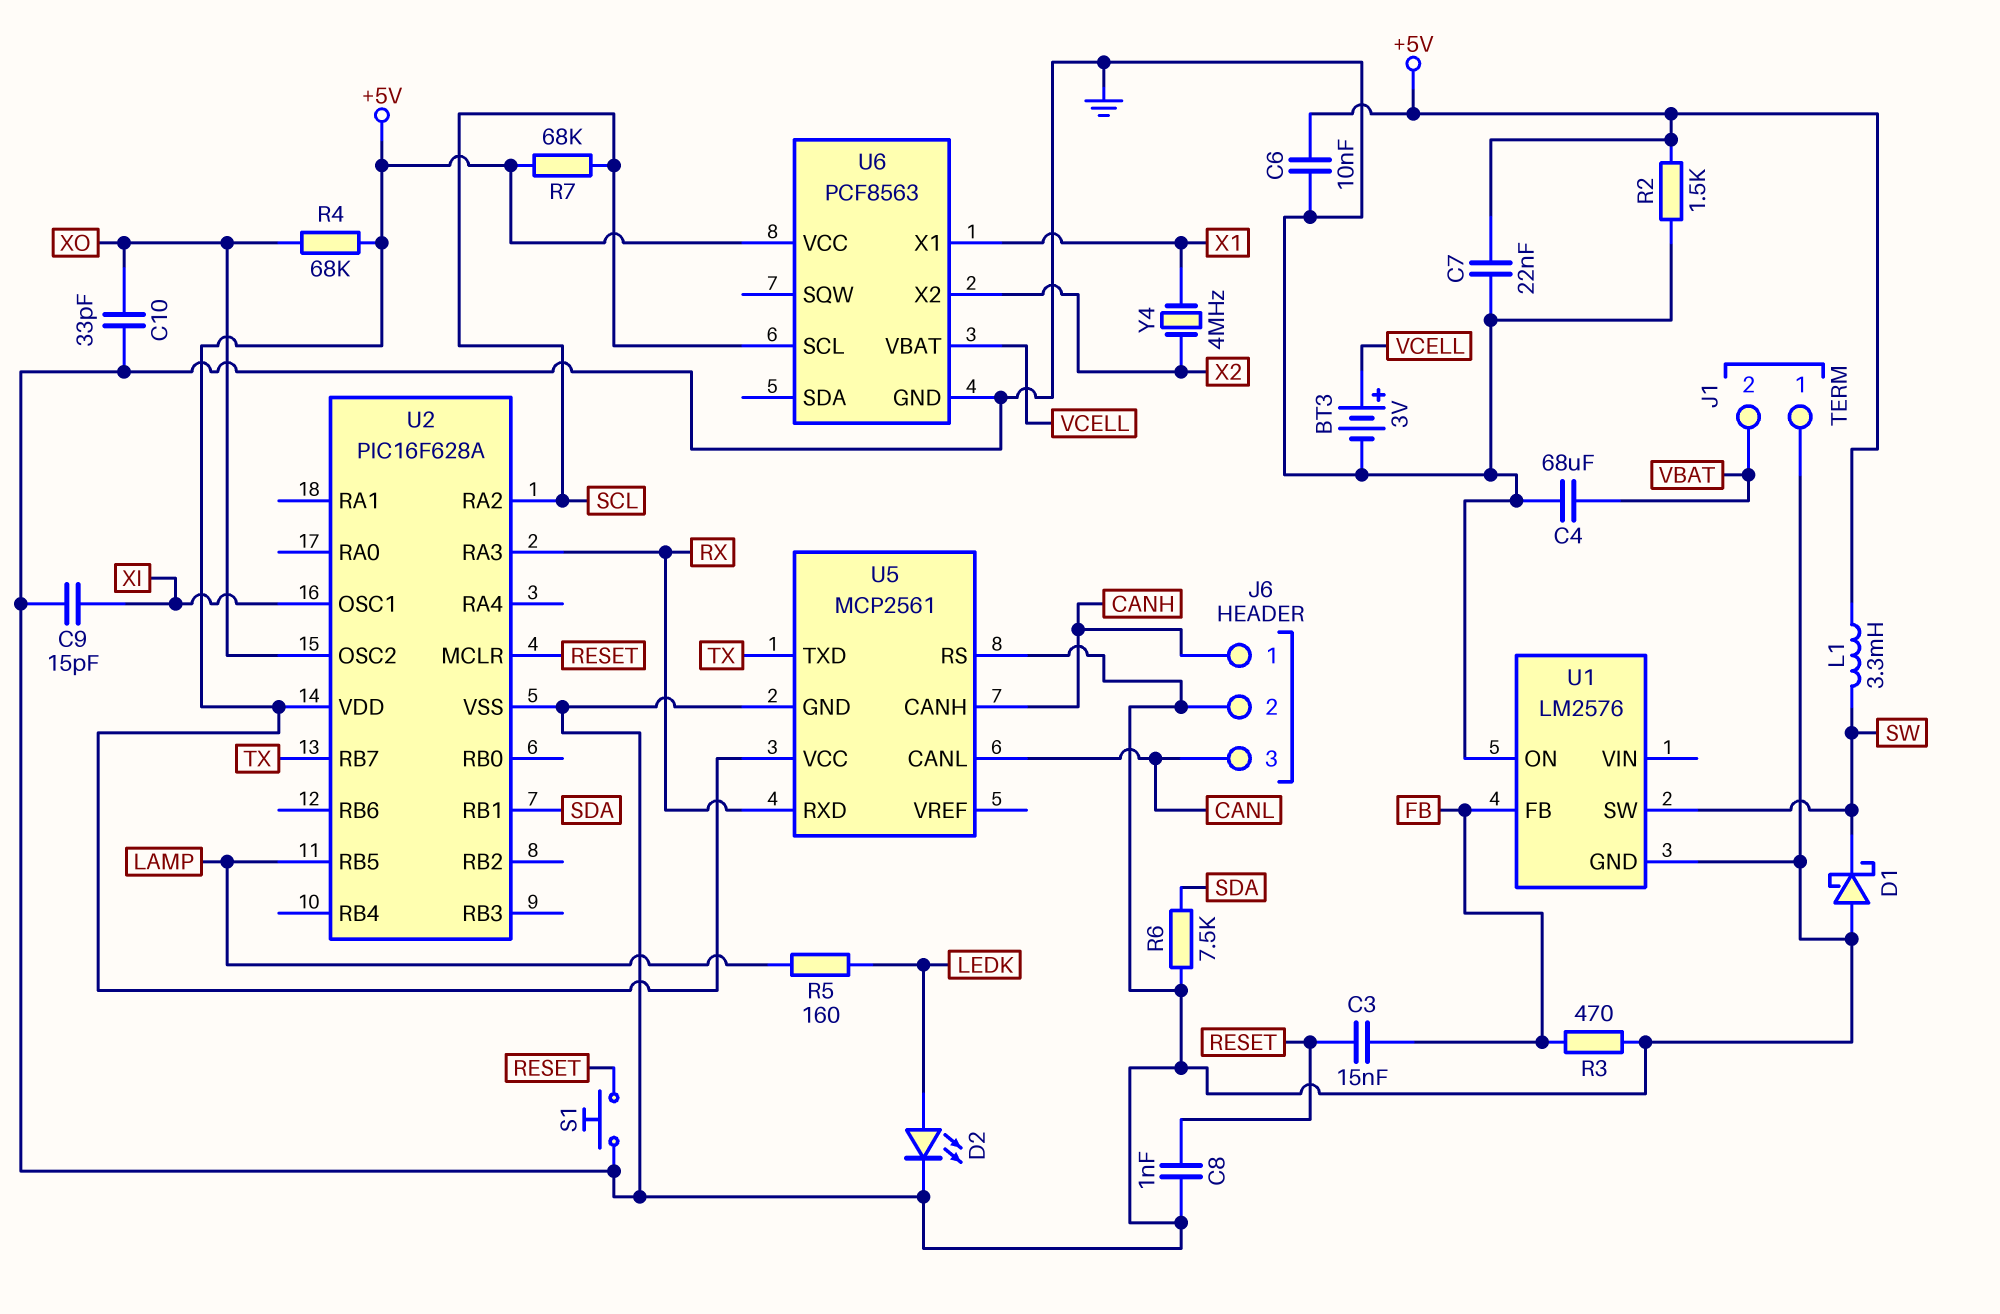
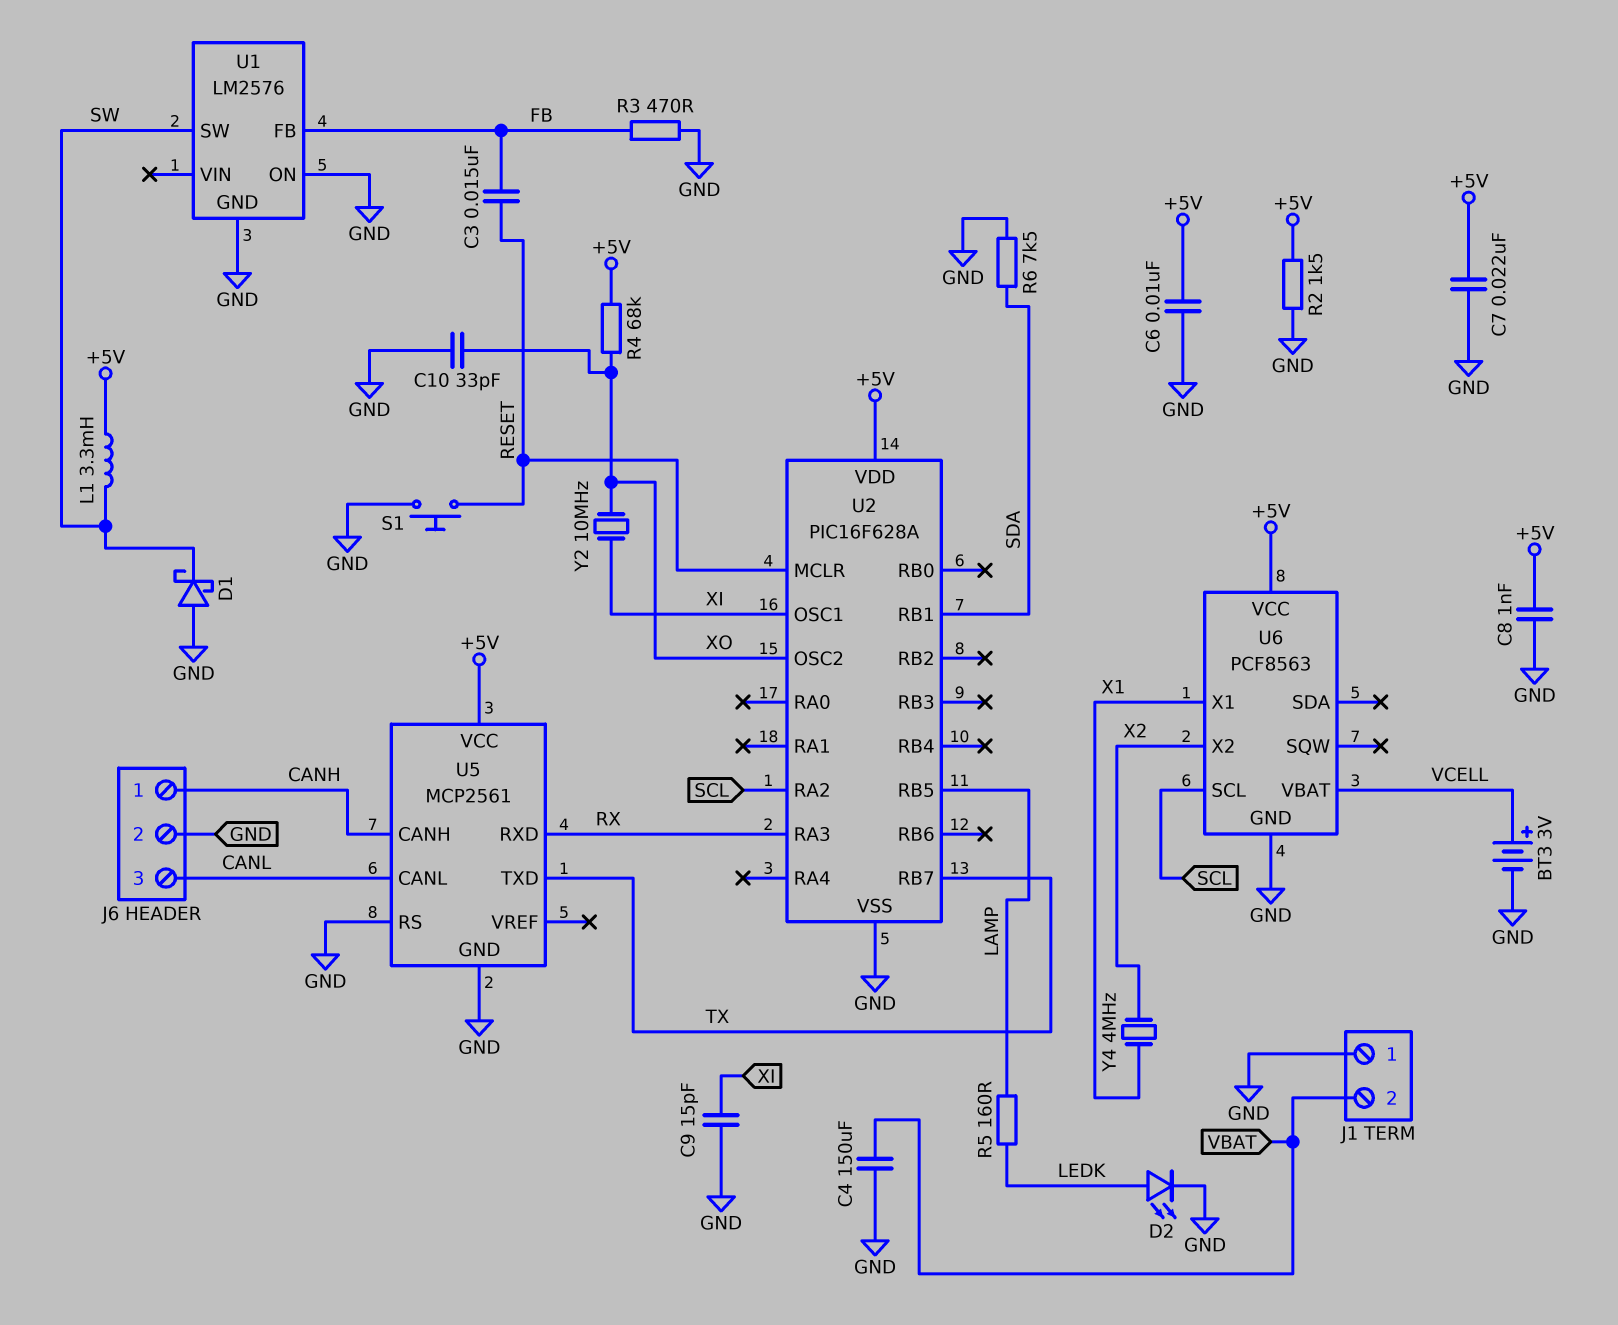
C4: 68uF (GND, VBAT) -> 150uF (GND, VBAT)
C8: 1nF (GND, RESET) -> 1nF (+5V, GND)
R7: 68k (+5V, SCL) -> none
Y2: none -> 10MHz (XI, XO)

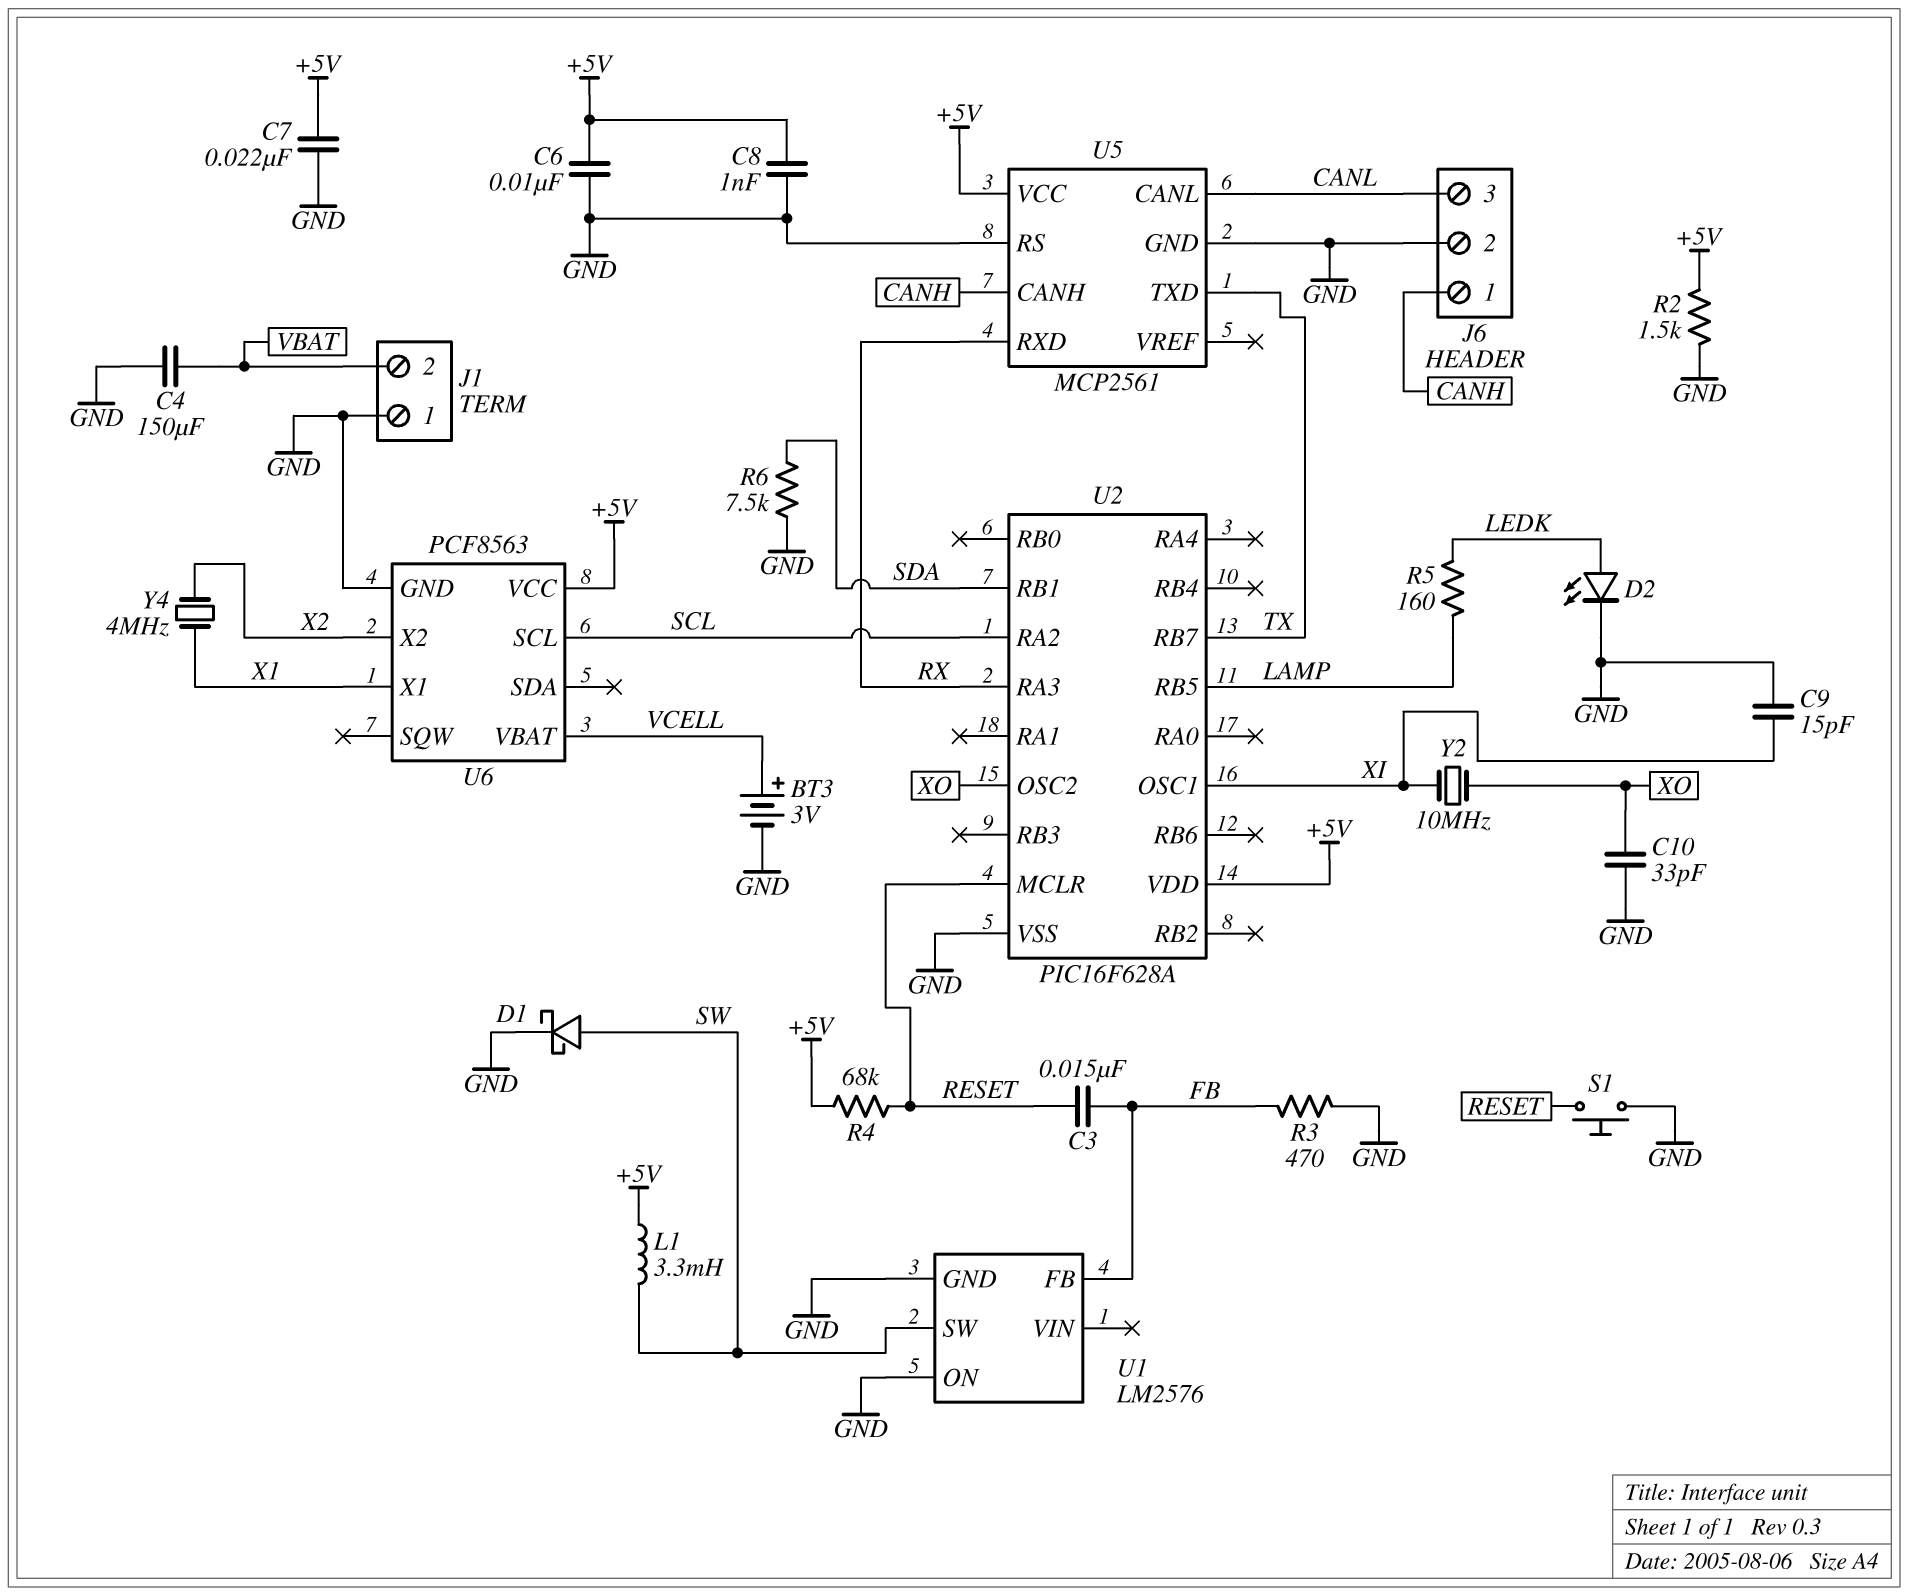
D1: schottky (A GND, K SW) -> schottky (A SW, K GND)
R4: 68k (+5V, XO) -> 68k (+5V, RESET)

